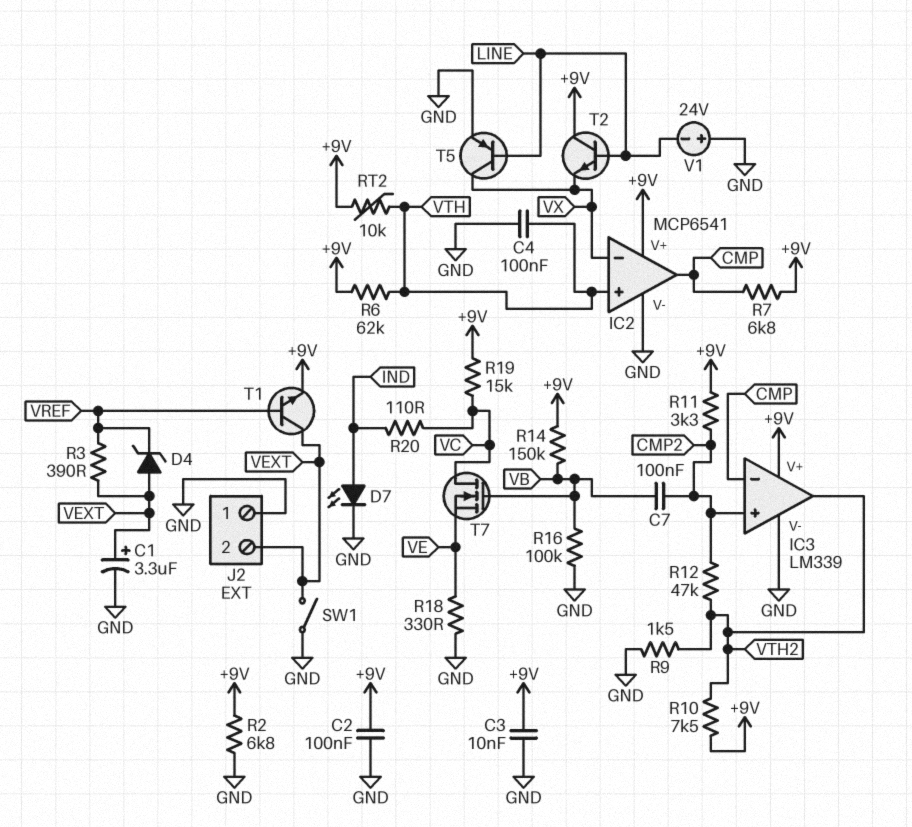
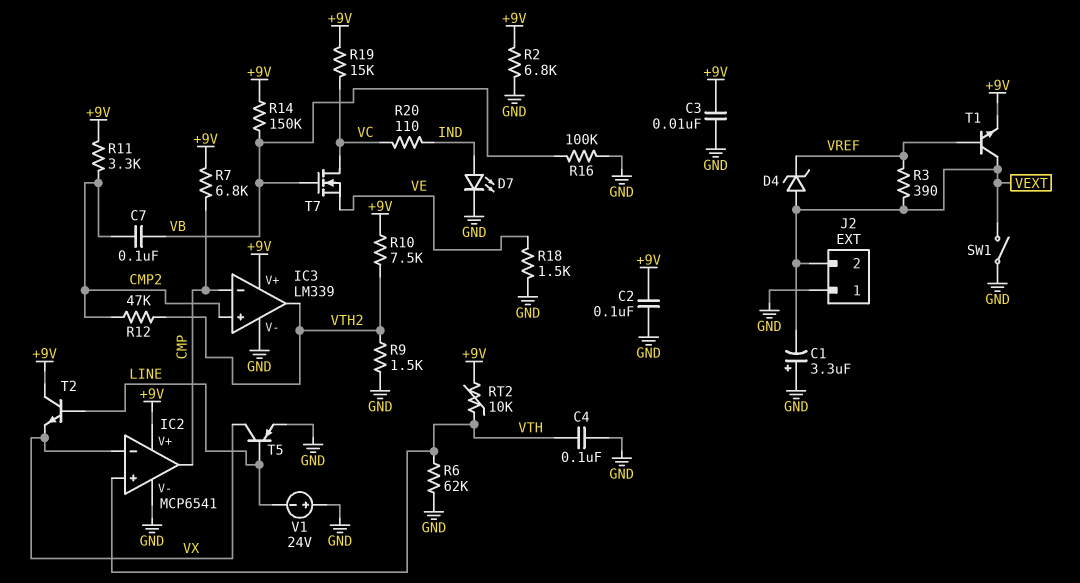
C1: 3.3uF (plus VEXT, minus GND) -> 3.3uF (plus GND, minus VEXT)
R6: 62k (+9V, VTH) -> 62k (GND, VTH)
R18: 330 (GND, VE) -> 1.5k (GND, VE)

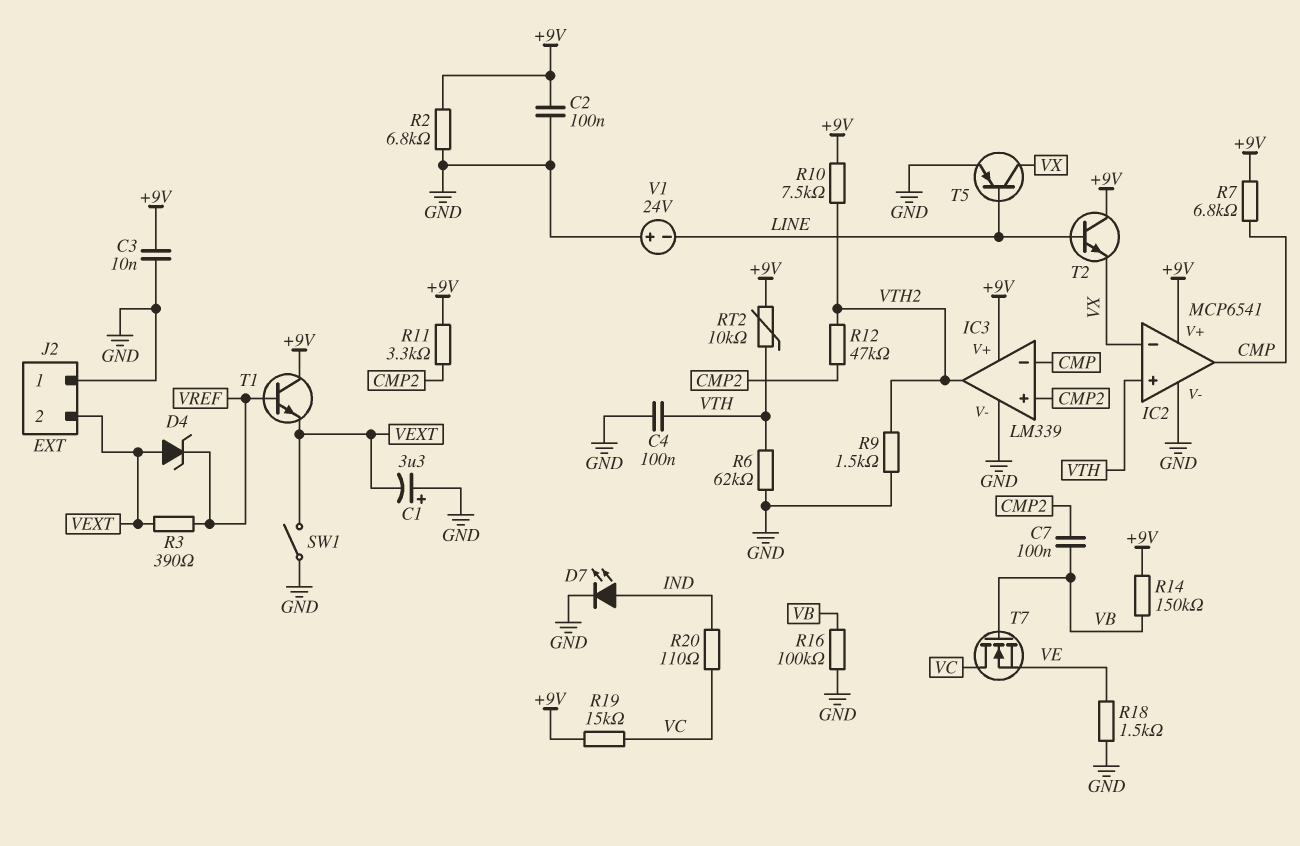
T1: NPN (B VREF, C VEXT, E +9V) -> NPN (B VREF, C +9V, E VEXT)

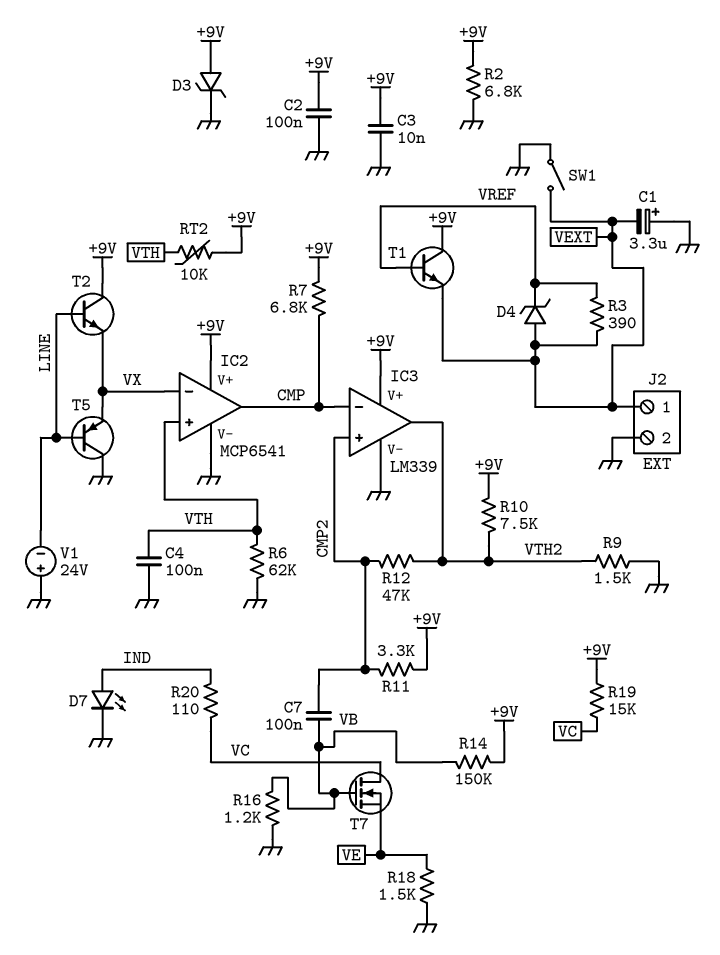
D3: none -> zener (A +9V, K GND)
J2 pin 1: GND -> VEXT
J2 pin 2: VEXT -> GND
R16: 100k (GND, VB) -> 1.2k (GND, VB)
T5: PNP (B LINE, C VX, E GND) -> PNP (B LINE, C GND, E VX)

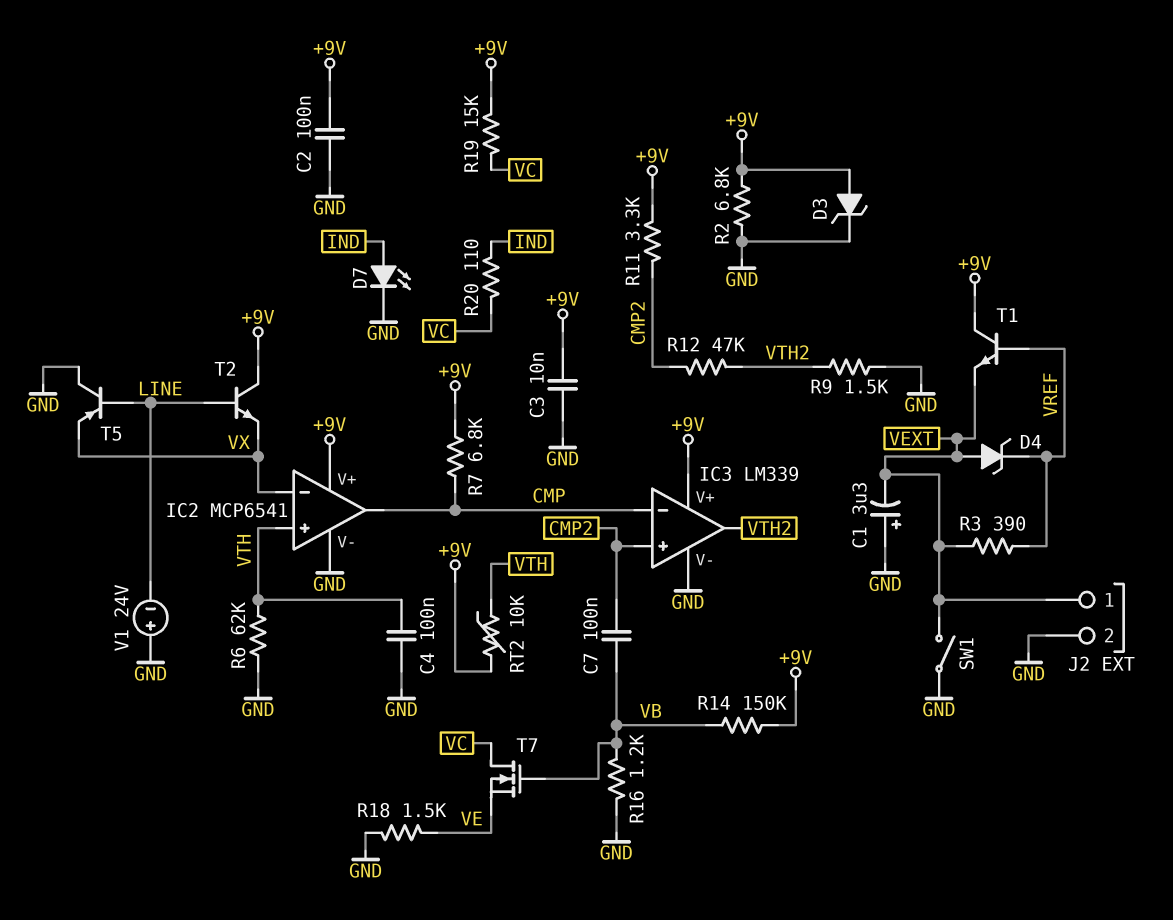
R10: 7.5k (+9V, VTH2) -> none

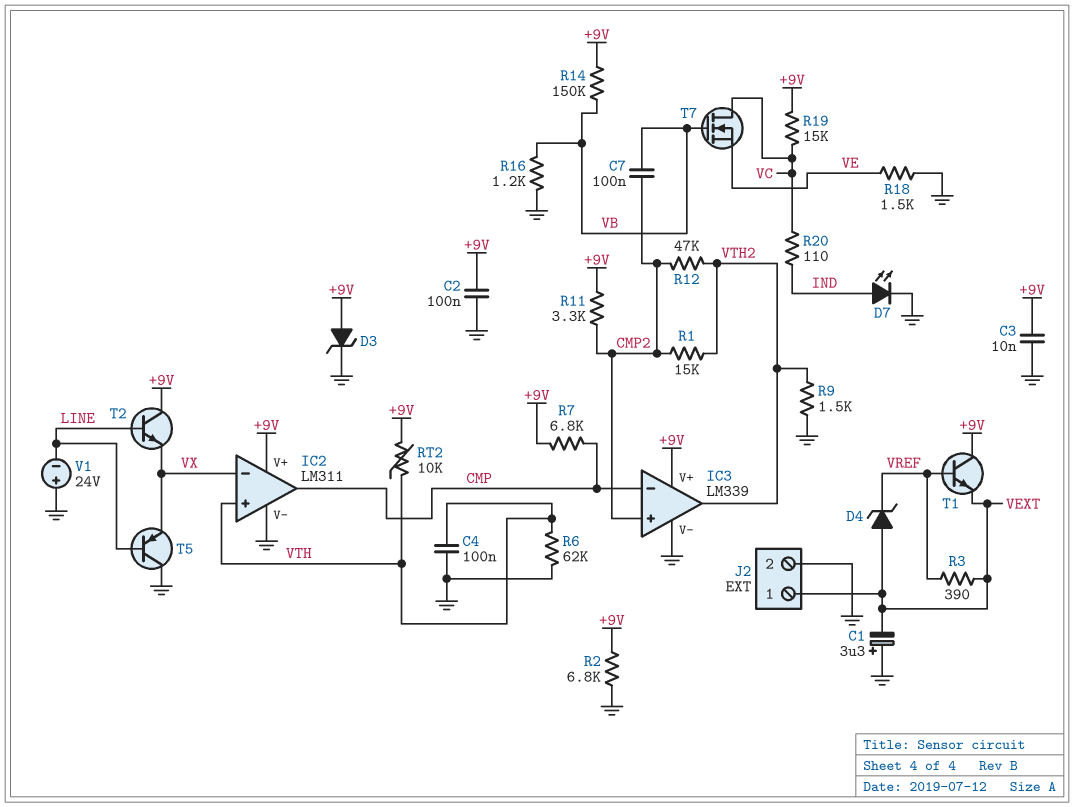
IC2: MCP6541 -> LM311
R1: none -> 15k (CMP2, VTH2)
SW1: switch (GND, VEXT) -> none

